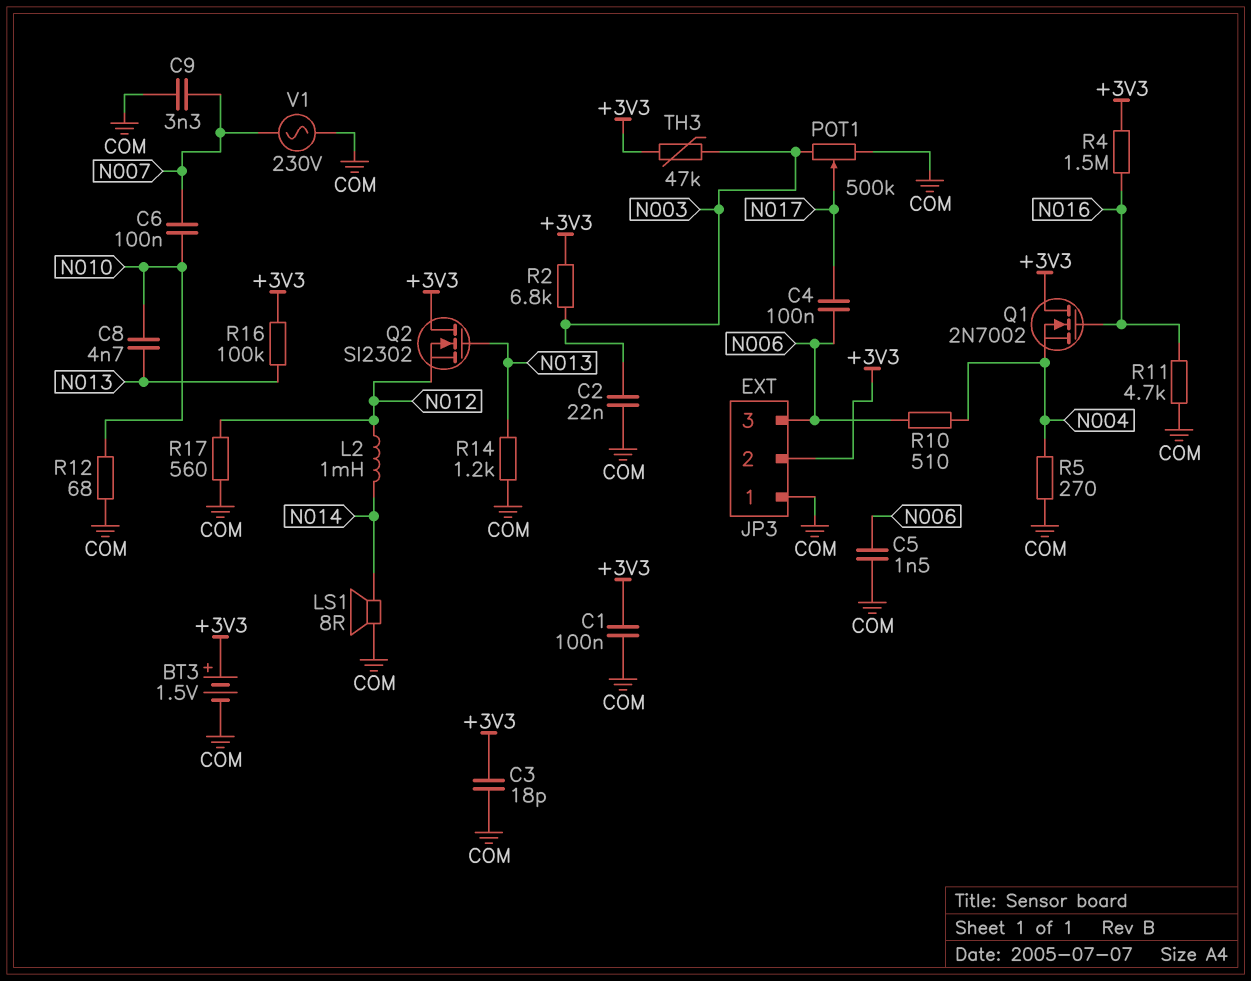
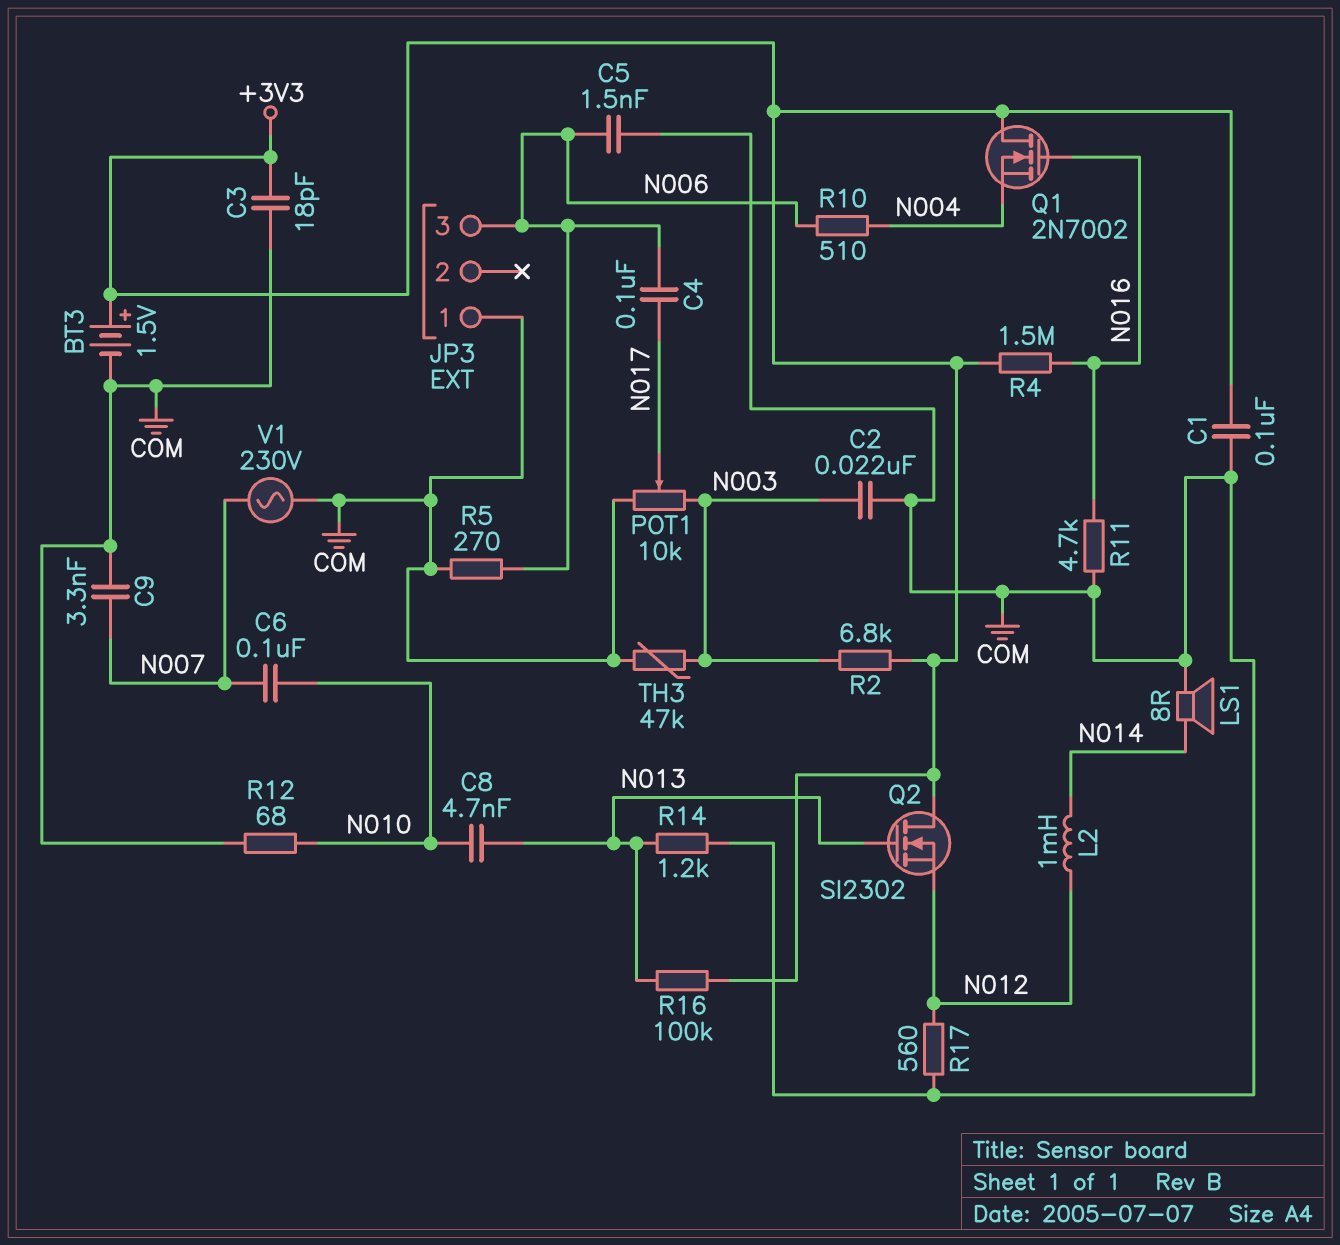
JP3 pin 2: +3V3 -> none
POT1: 500k (COM, N003, wiper N017) -> 10k (COM, N003, wiper N017)
R5: 270 (COM, N004) -> 270 (COM, N006)
TH3: 47k (+3V3, N003) -> 47k (COM, N003)

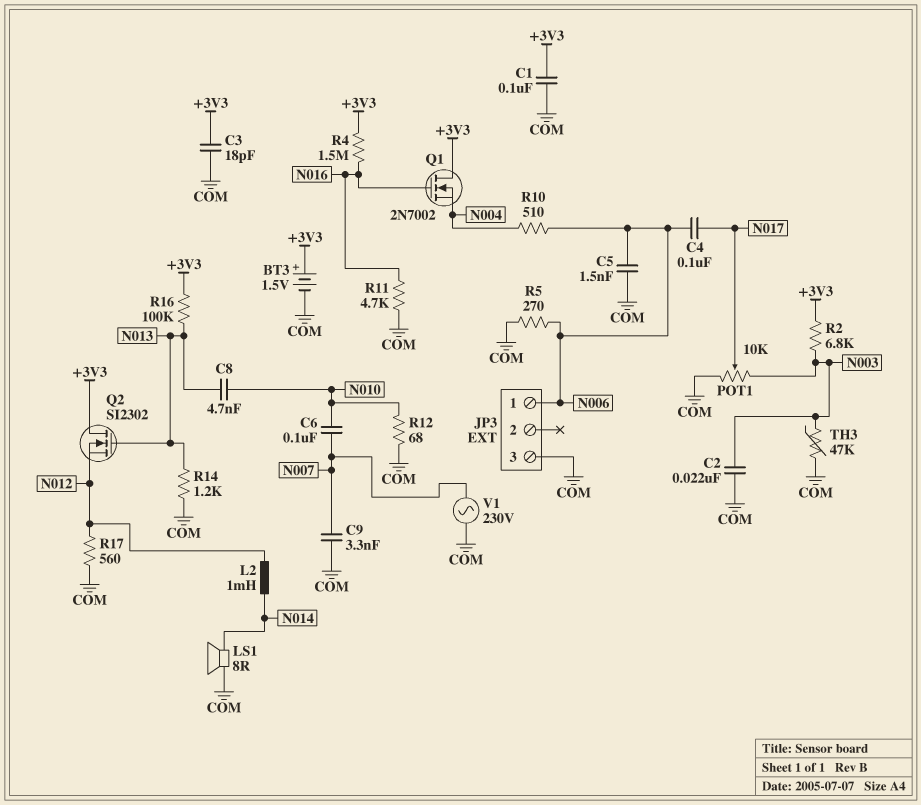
JP3 pin 1: COM -> N006
JP3 pin 3: N006 -> COM

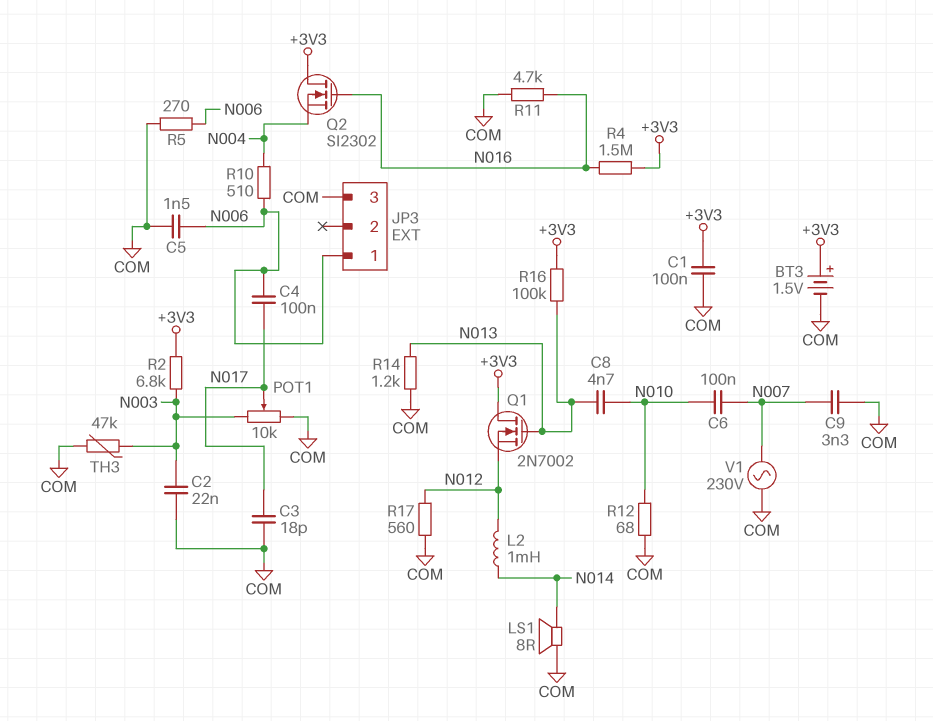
C3: 18pF (+3V3, COM) -> 18pF (COM, N017)
Q1: NMOS 2N7002 (G N016, D +3V3, S N004) -> NMOS 2N7002 (G N013, D +3V3, S N012)
Q2: NMOS SI2302 (G N013, D +3V3, S N012) -> NMOS SI2302 (G N016, D +3V3, S N004)

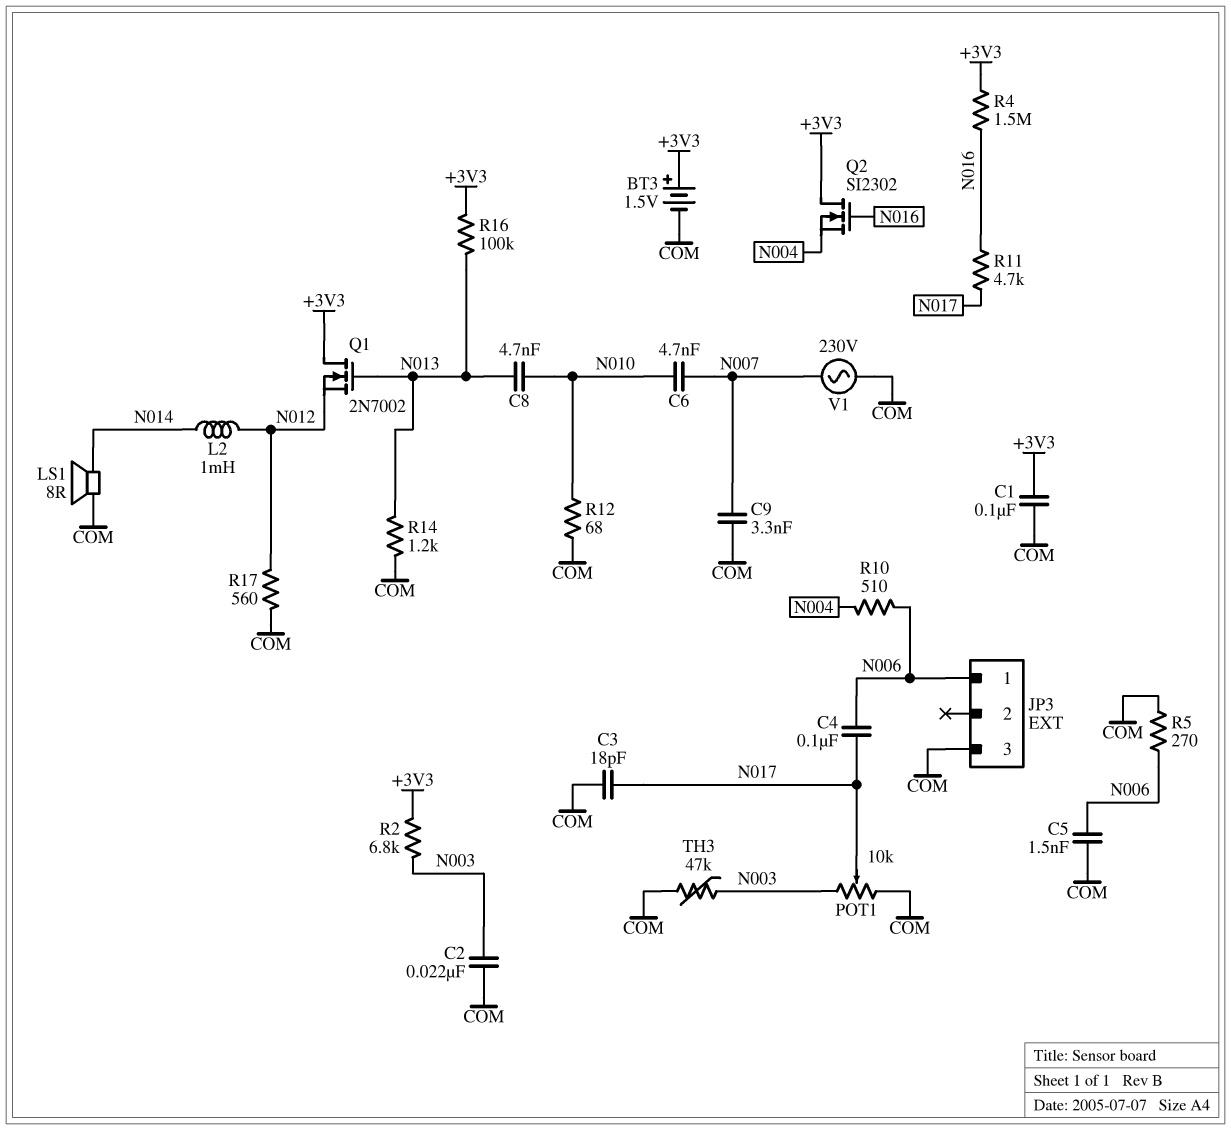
C6: 100nF (N007, N010) -> 4.7nF (N007, N010)
R11: 4.7k (COM, N016) -> 4.7k (N016, N017)

